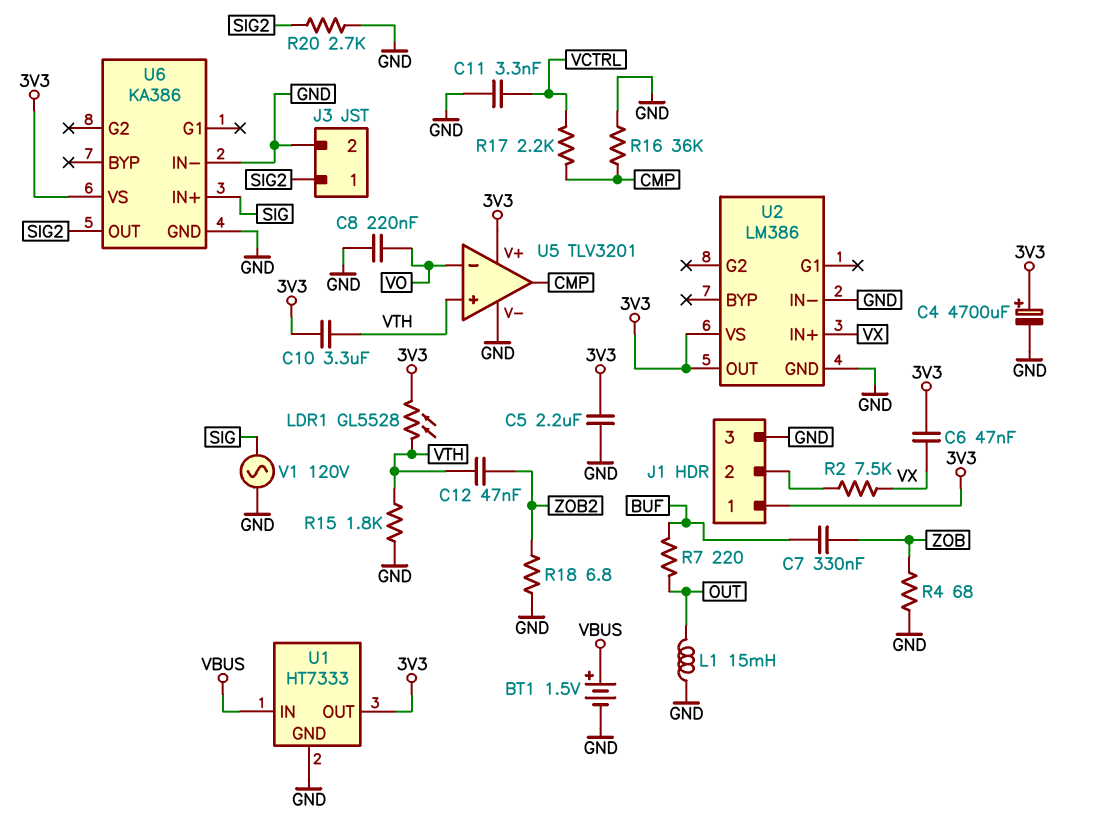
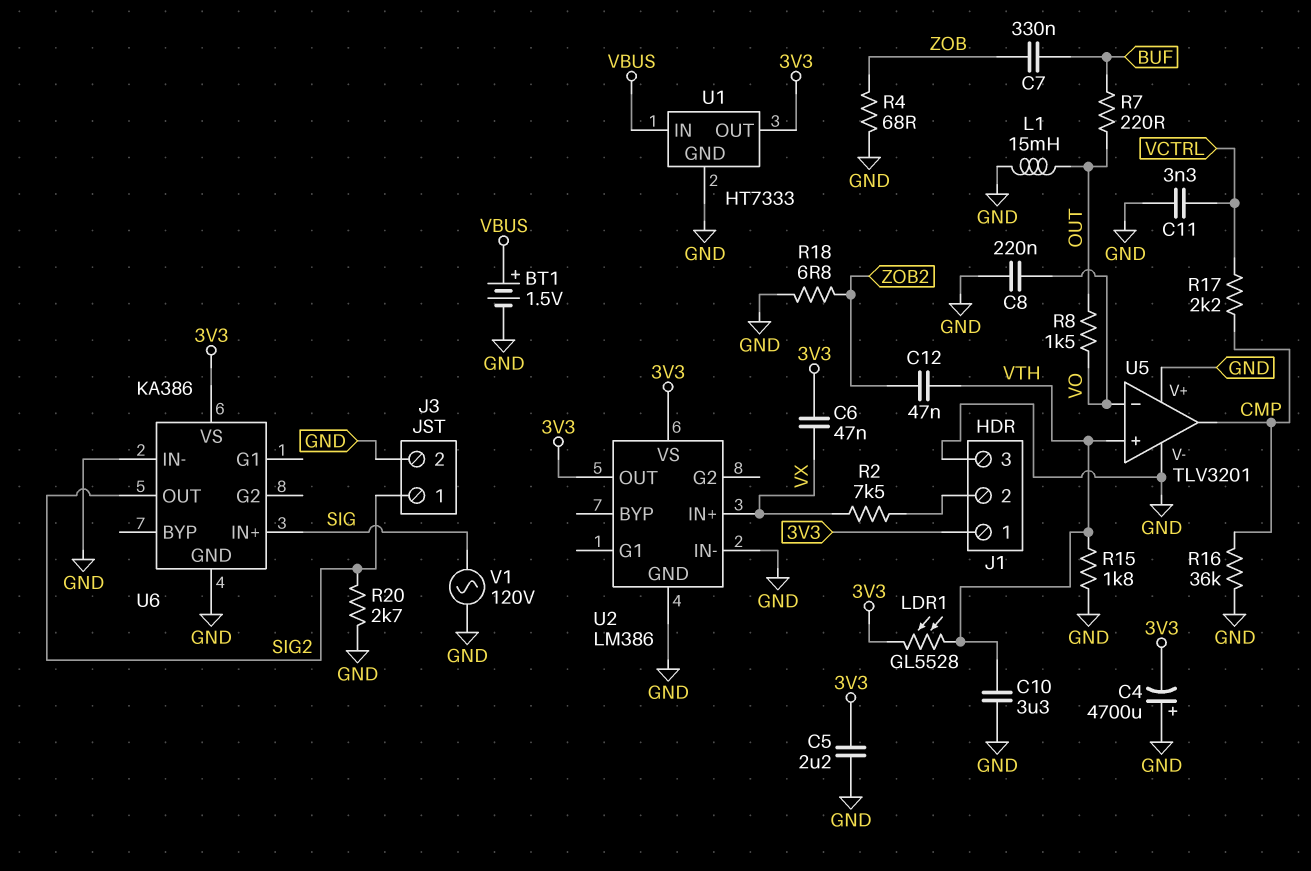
C4: 4700uF (plus 3V3, minus GND) -> 4700uF (plus GND, minus 3V3)
C10: 3.3uF (3V3, VTH) -> 3.3uF (GND, VTH)
R8: none -> 1.5k (OUT, VO)
U5 pin V+: 3V3 -> GND

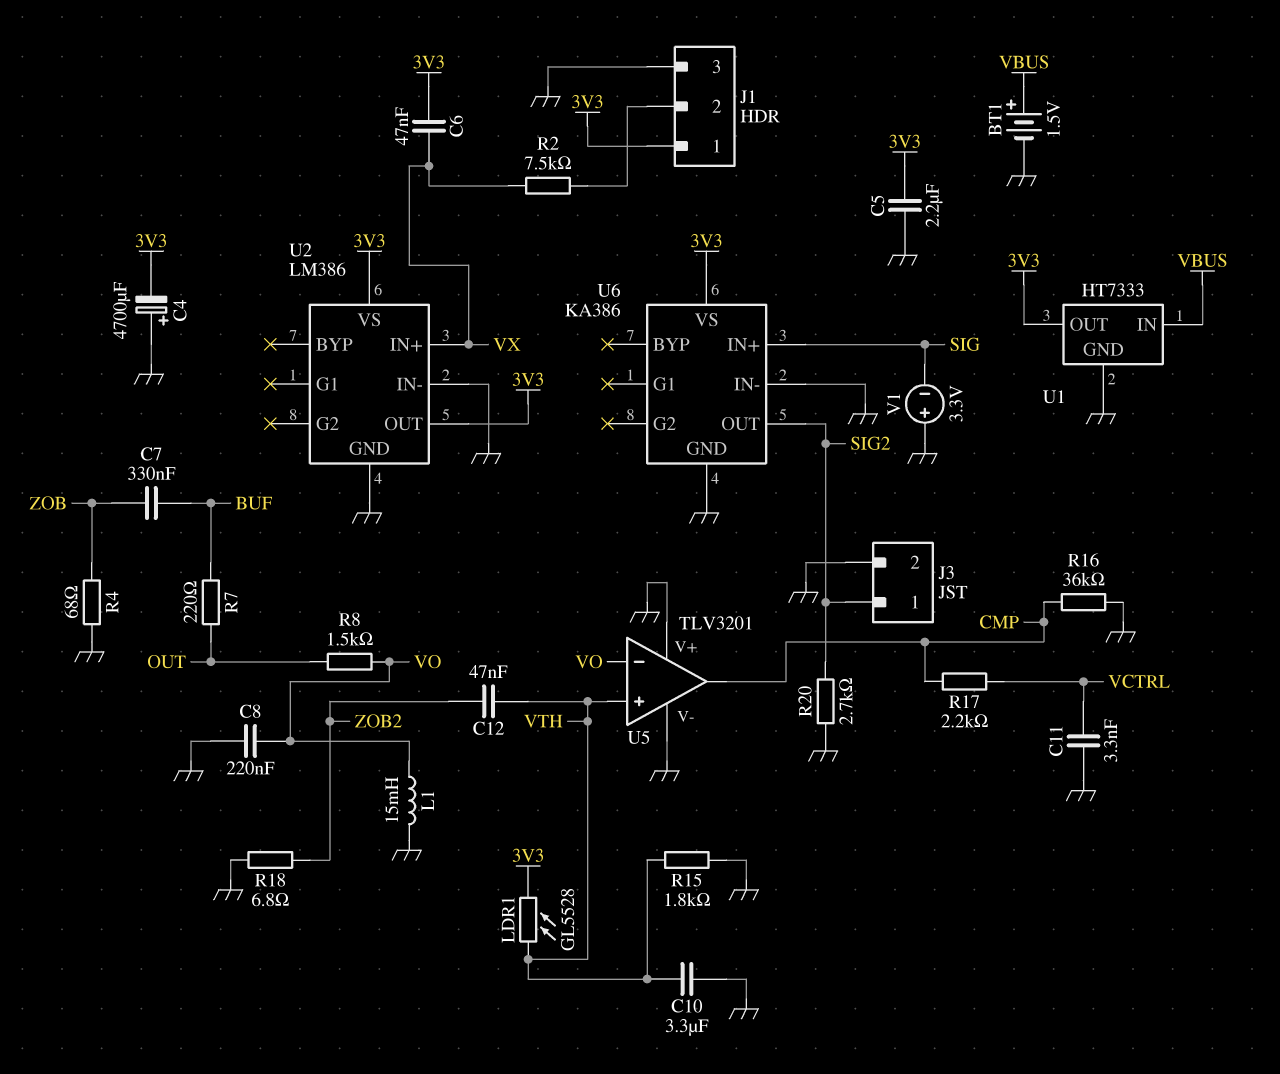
L1: 15mH (GND, OUT) -> 15mH (GND, VO)
V1: AC 120V (GND, SIG) -> 3.3V (plus GND, minus SIG)

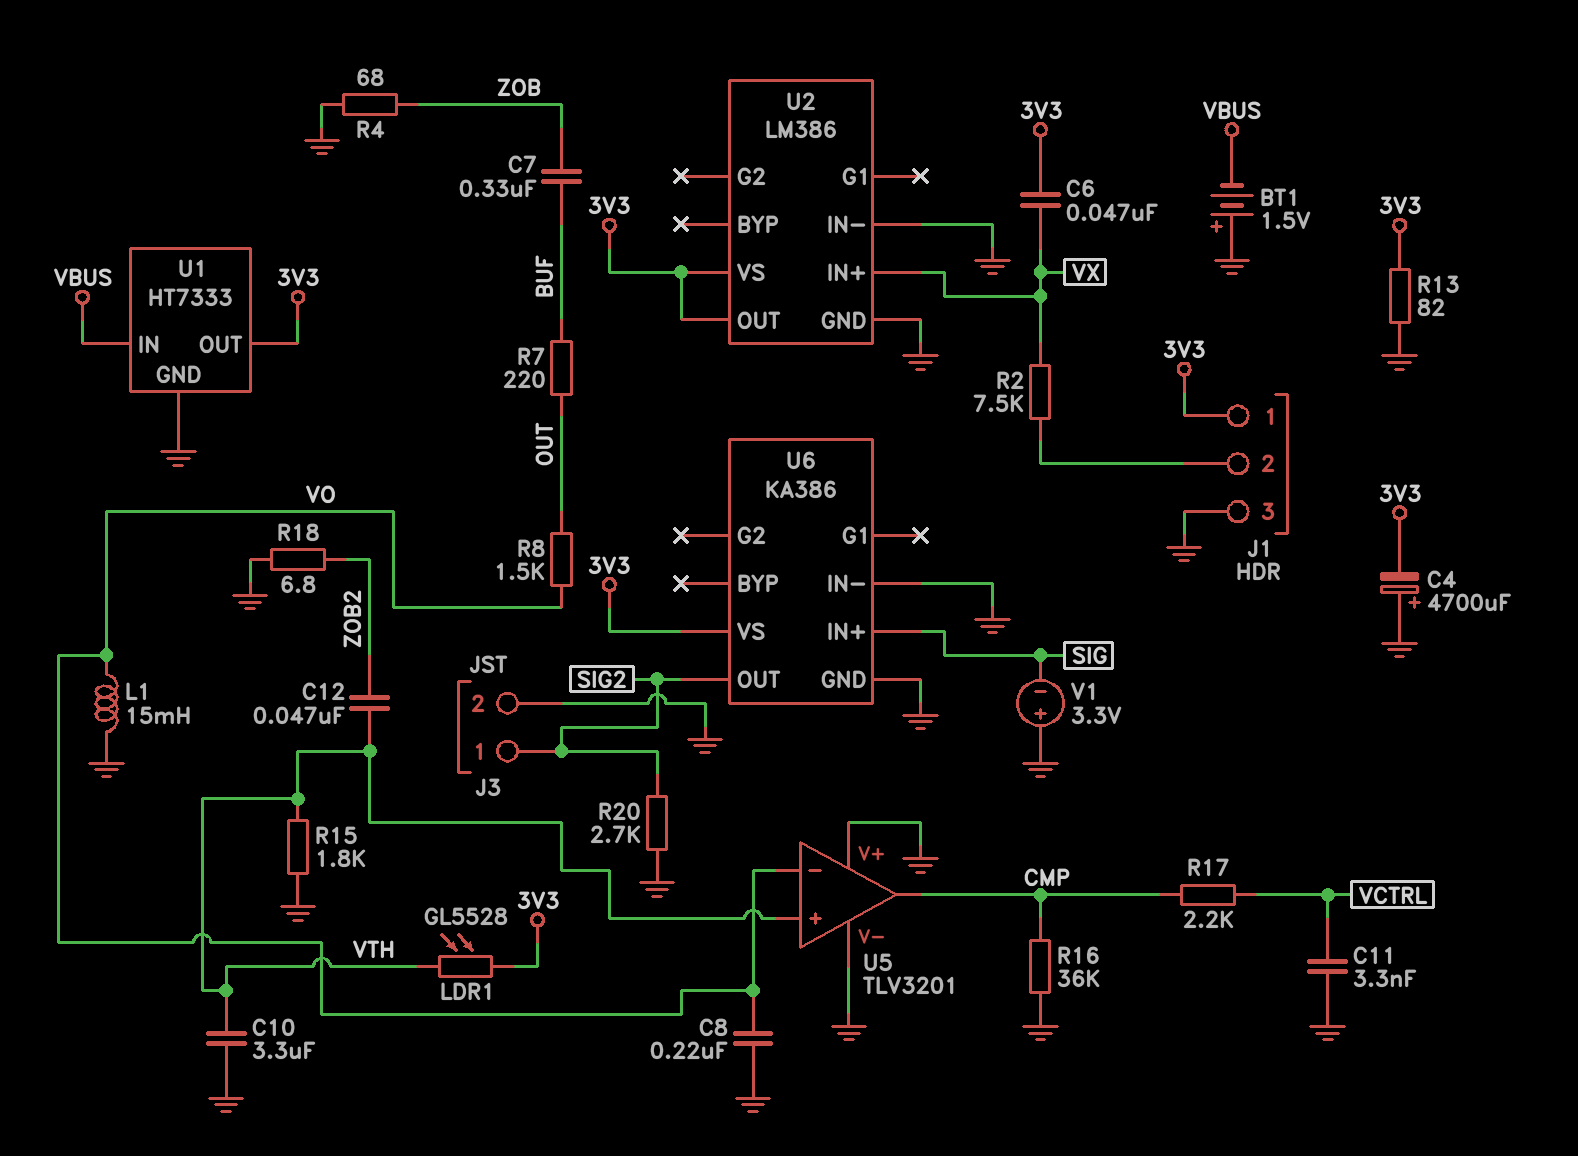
BT1: 1.5V (plus VBUS, minus GND) -> 1.5V (plus GND, minus VBUS)
C5: 2.2uF (3V3, GND) -> none
R13: none -> 82 (3V3, GND)

